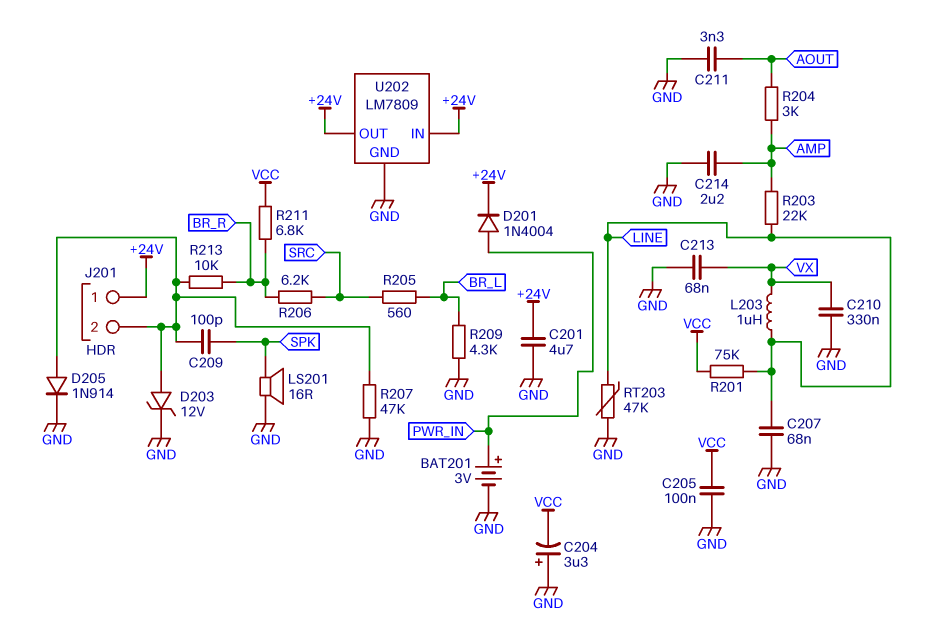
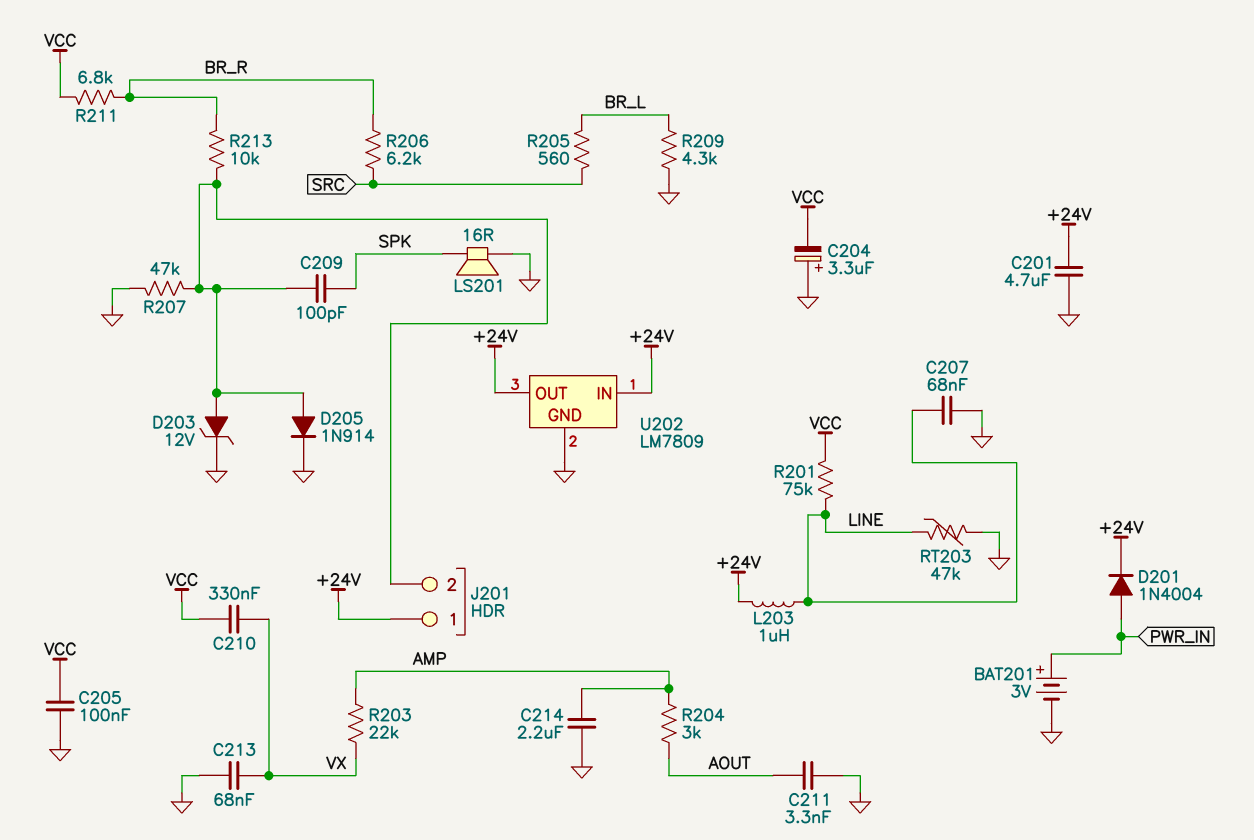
C210: 330nF (GND, VX) -> 330nF (VCC, VX)
L203: 1uH (LINE, VX) -> 1uH (+24V, LINE)
R203: 22k (AMP, LINE) -> 22k (AMP, VX)

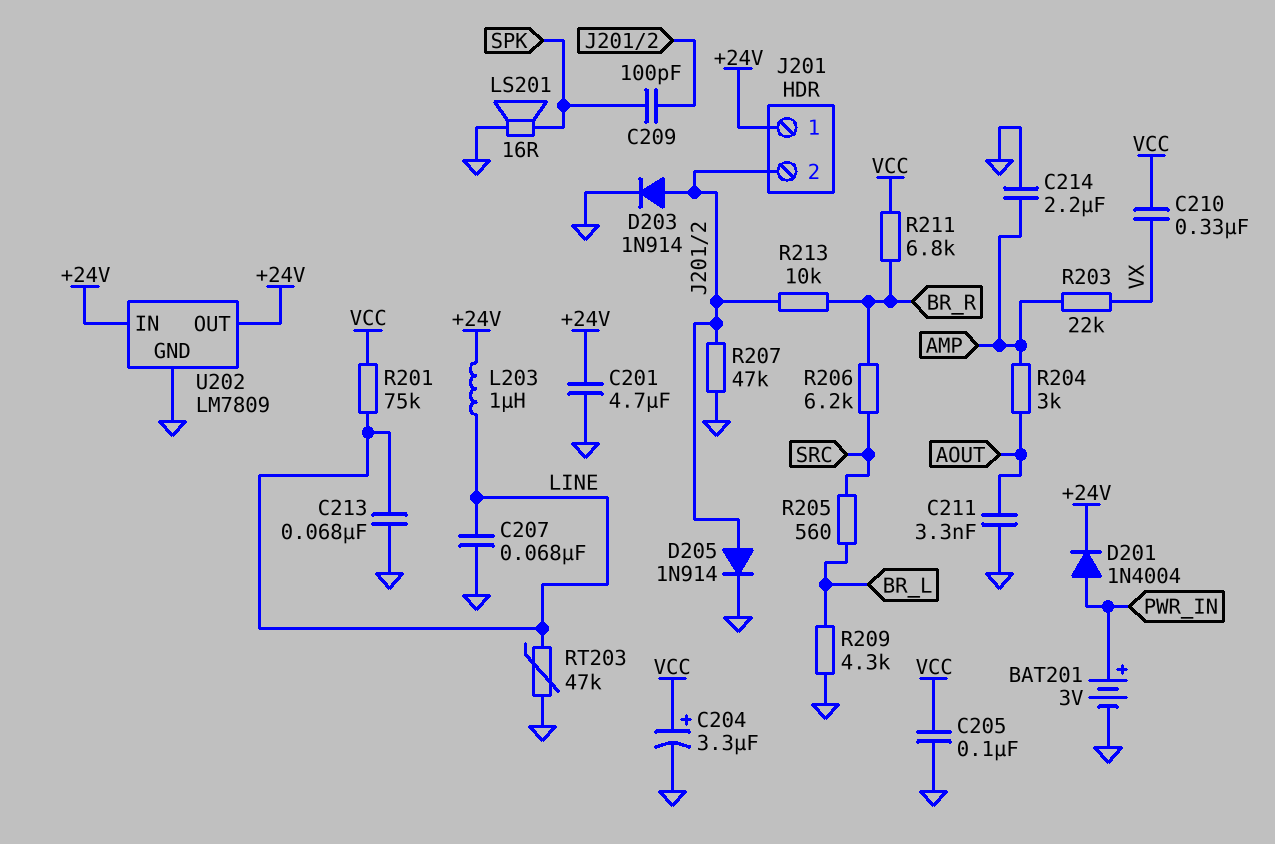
C204: 3.3uF (plus GND, minus VCC) -> 3.3uF (plus VCC, minus GND)
C213: 68nF (GND, VX) -> 68nF (GND, LINE)
D203: zener 12V (A J201/2, K GND) -> diode 1N914 (A J201/2, K GND)

